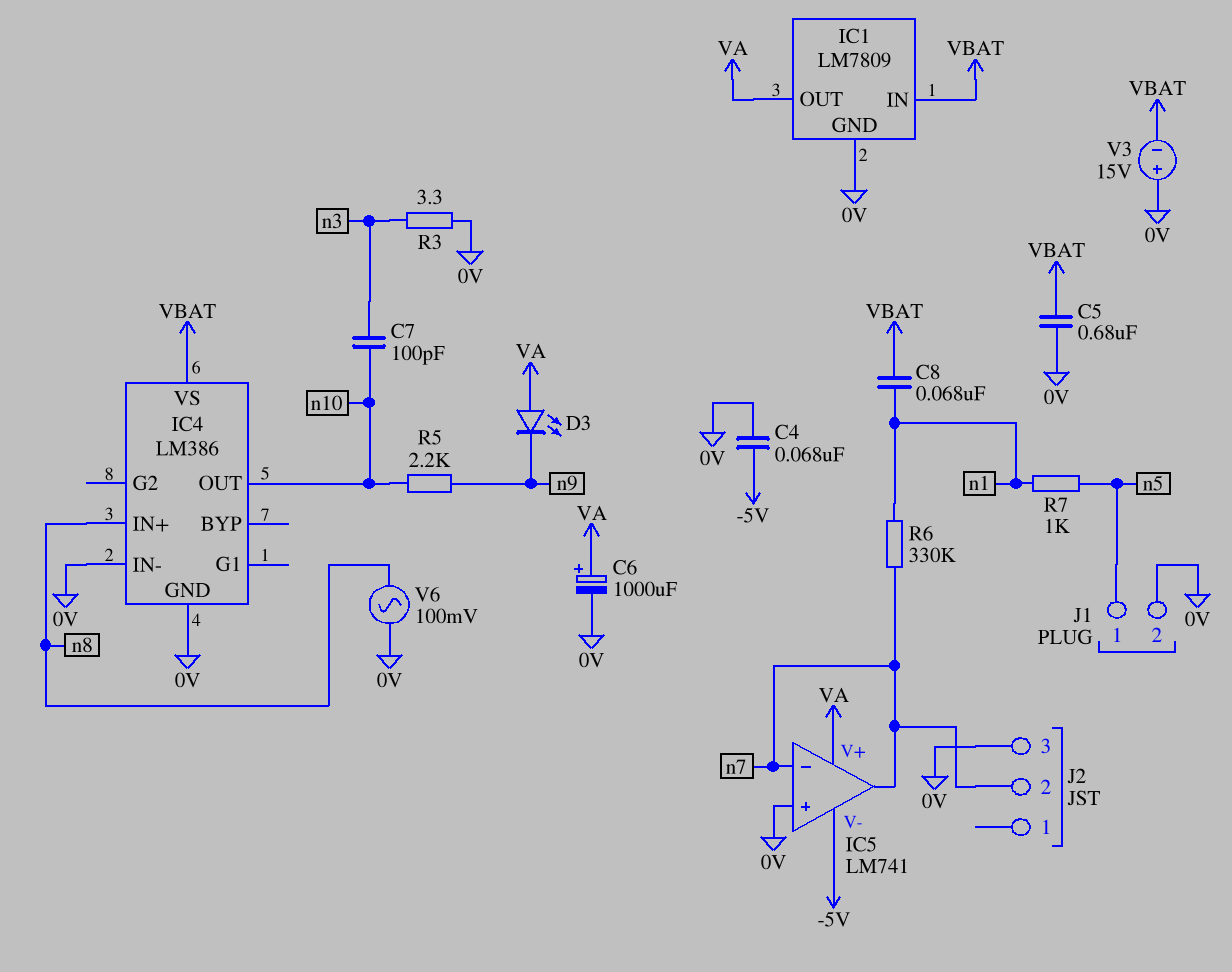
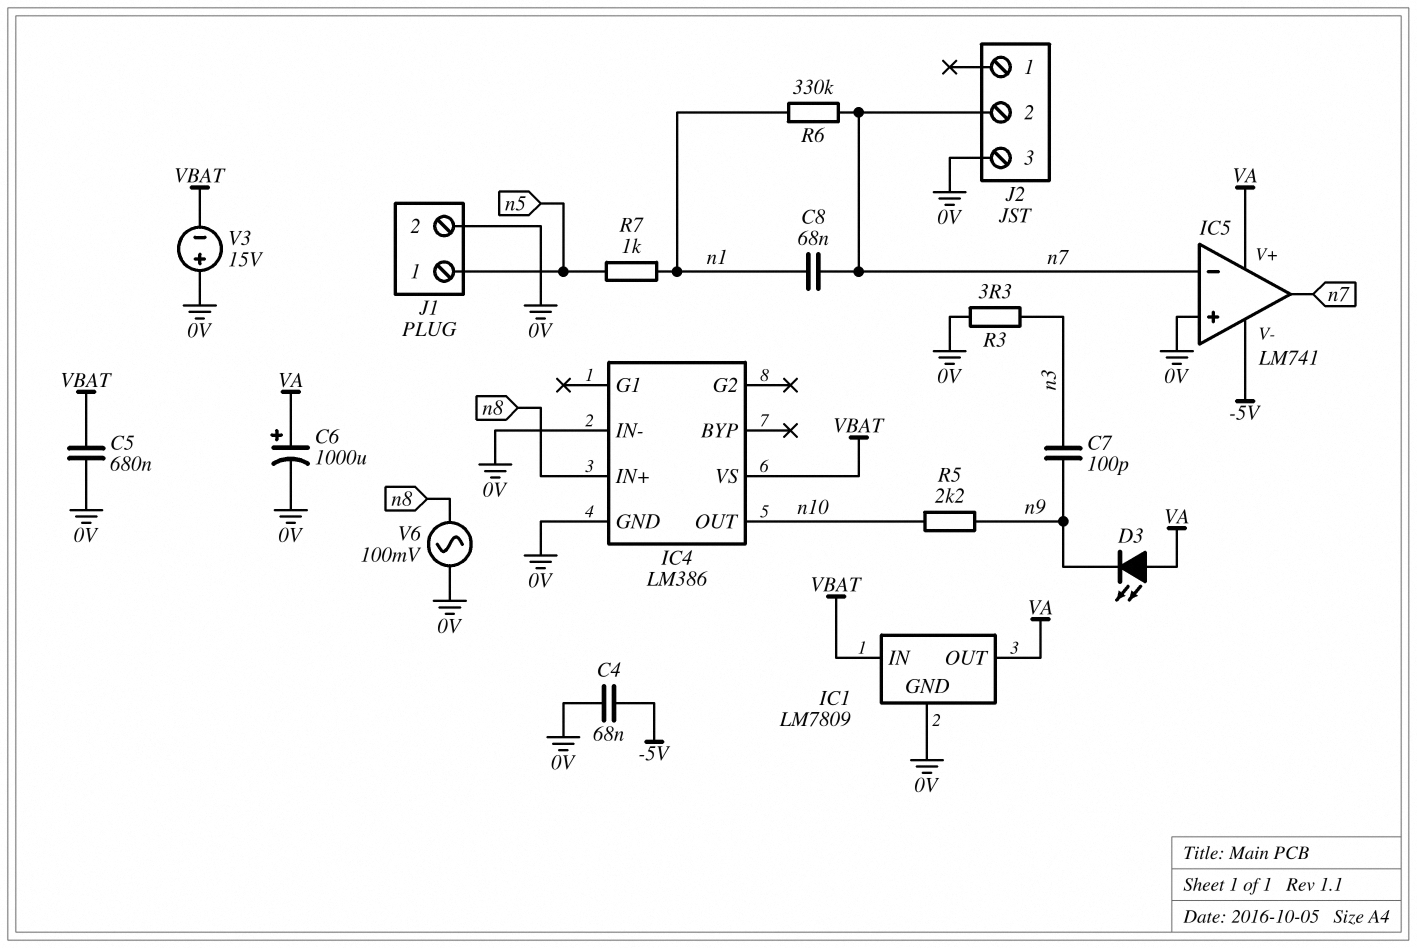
C7: 100pF (n3, n10) -> 100pF (n3, n9)
C8: 68nF (VBAT, n1) -> 68nF (n1, n7)

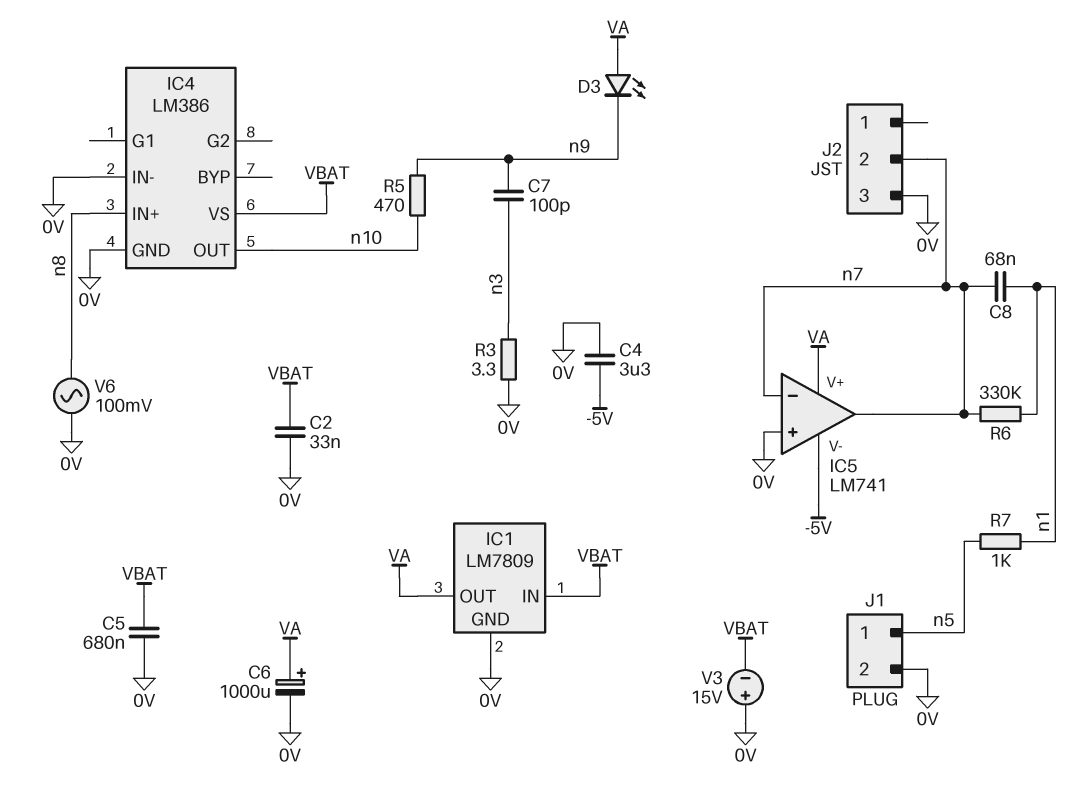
C2: none -> 33nF (0V, VBAT)
C4: 68nF (-5V, 0V) -> 3.3uF (-5V, 0V)
R5: 2.2k (n9, n10) -> 470 (n9, n10)

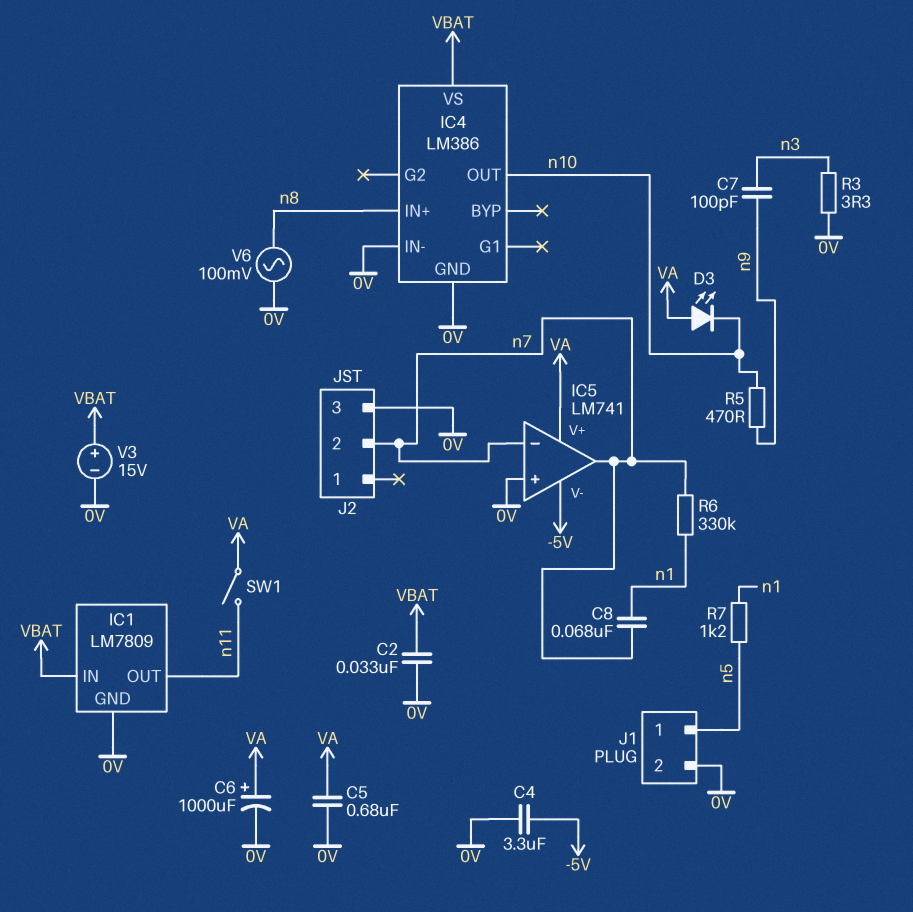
C5: 680nF (0V, VBAT) -> 680nF (0V, VA)
D3: LED (A VA, K n9) -> LED (A VA, K n10)
IC1 pin OUT: VA -> n11
R7: 1k (n1, n5) -> 1.2k (n1, n5)
SW1: none -> switch (VA, n11)
V3: 15V (plus 0V, minus VBAT) -> 15V (plus VBAT, minus 0V)

